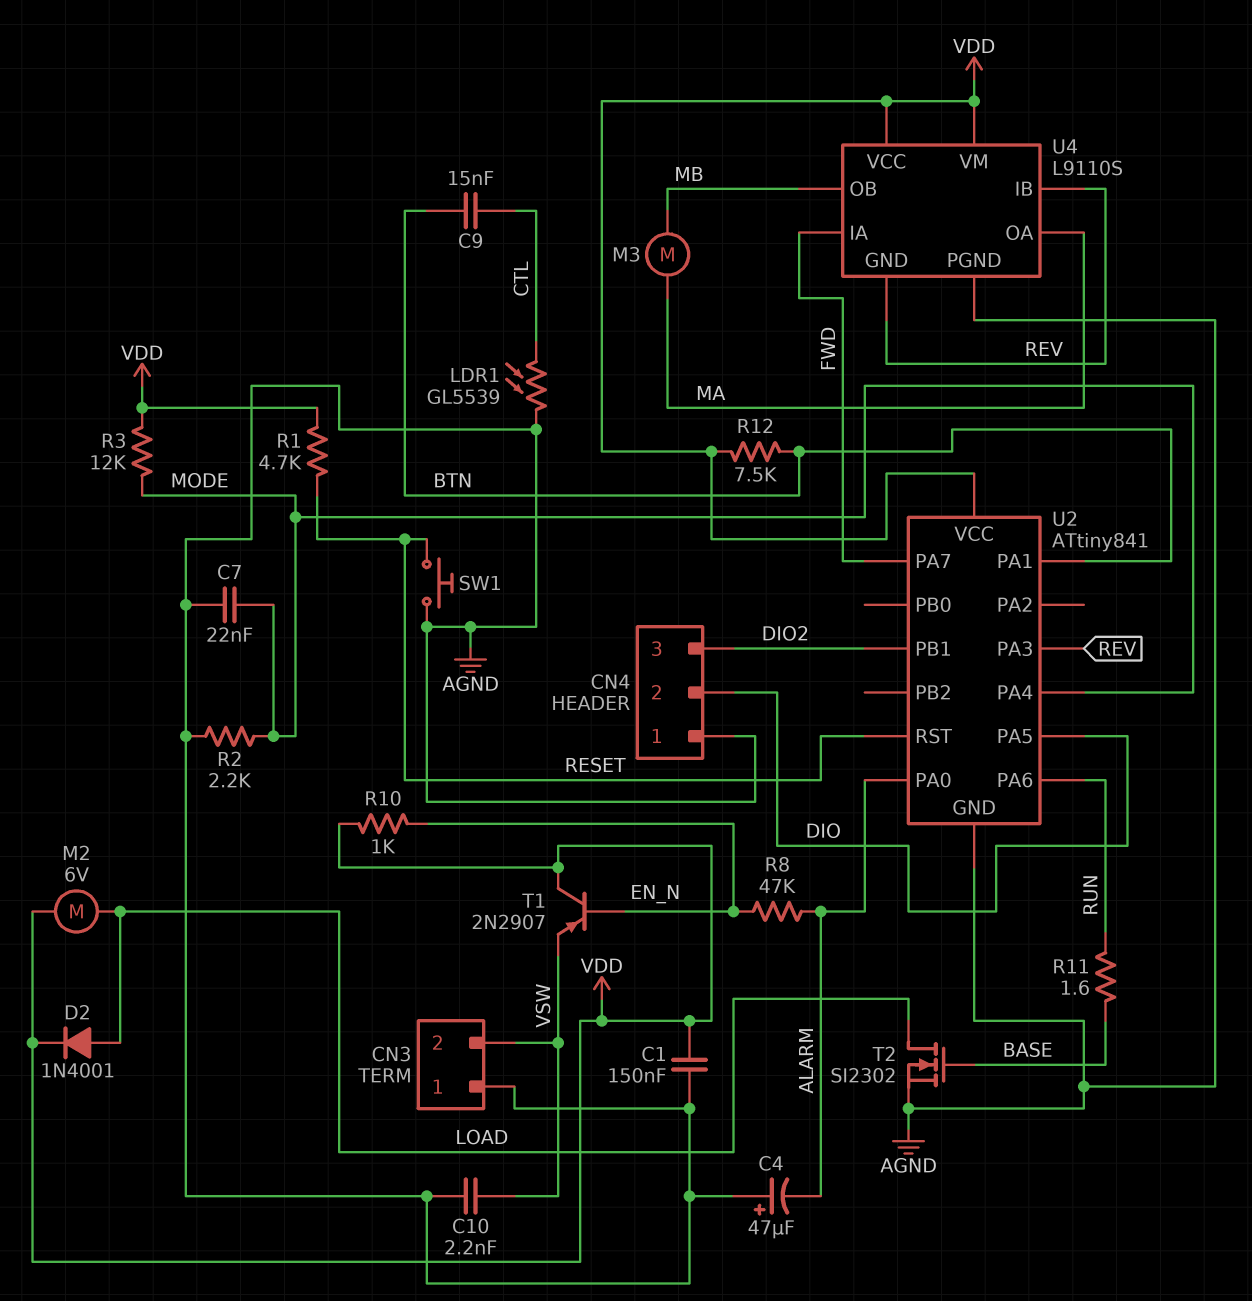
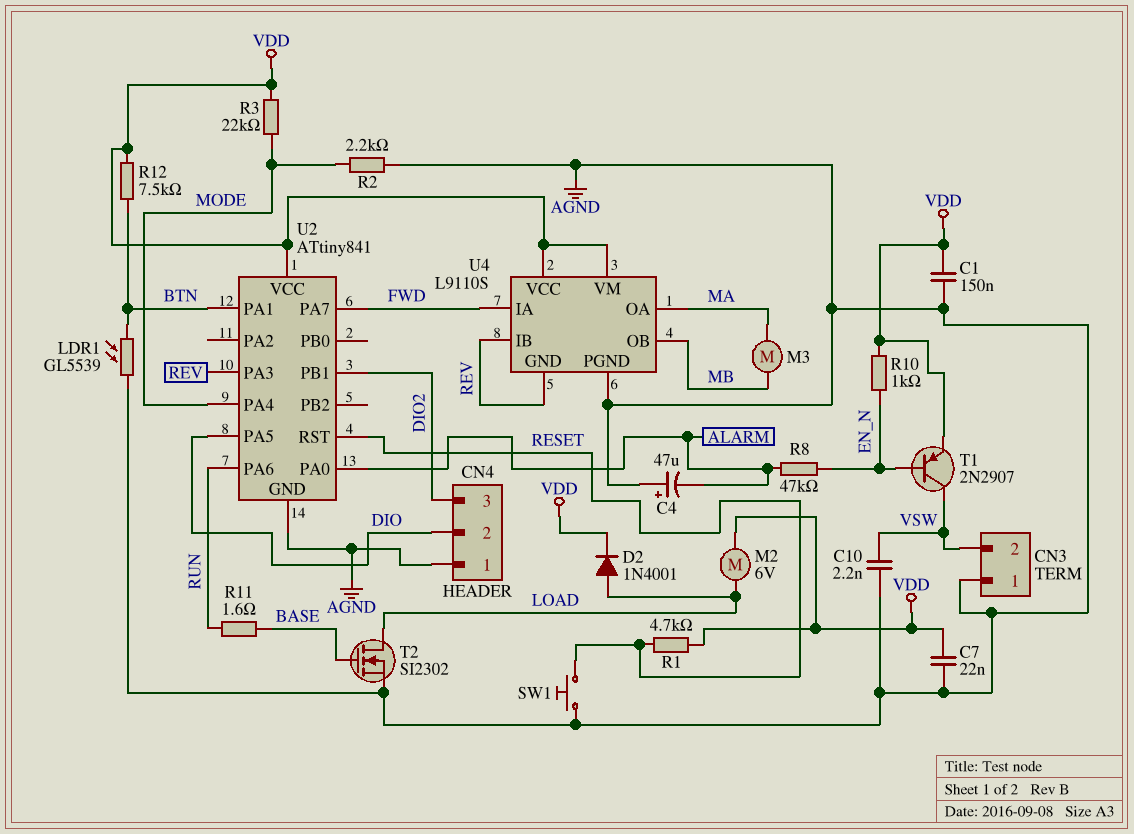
C7: 22nF (AGND, MODE) -> 22nF (AGND, VDD)
C9: 15nF (BTN, CTL) -> none
LDR1: GL5539 (AGND, CTL) -> GL5539 (AGND, BTN)
R3: 12k (MODE, VDD) -> 22k (MODE, VDD)
T1: PNP 2N2907 (B EN_N, C VDD, E VSW) -> PNP 2N2907 (B EN_N, C VSW, E VDD)

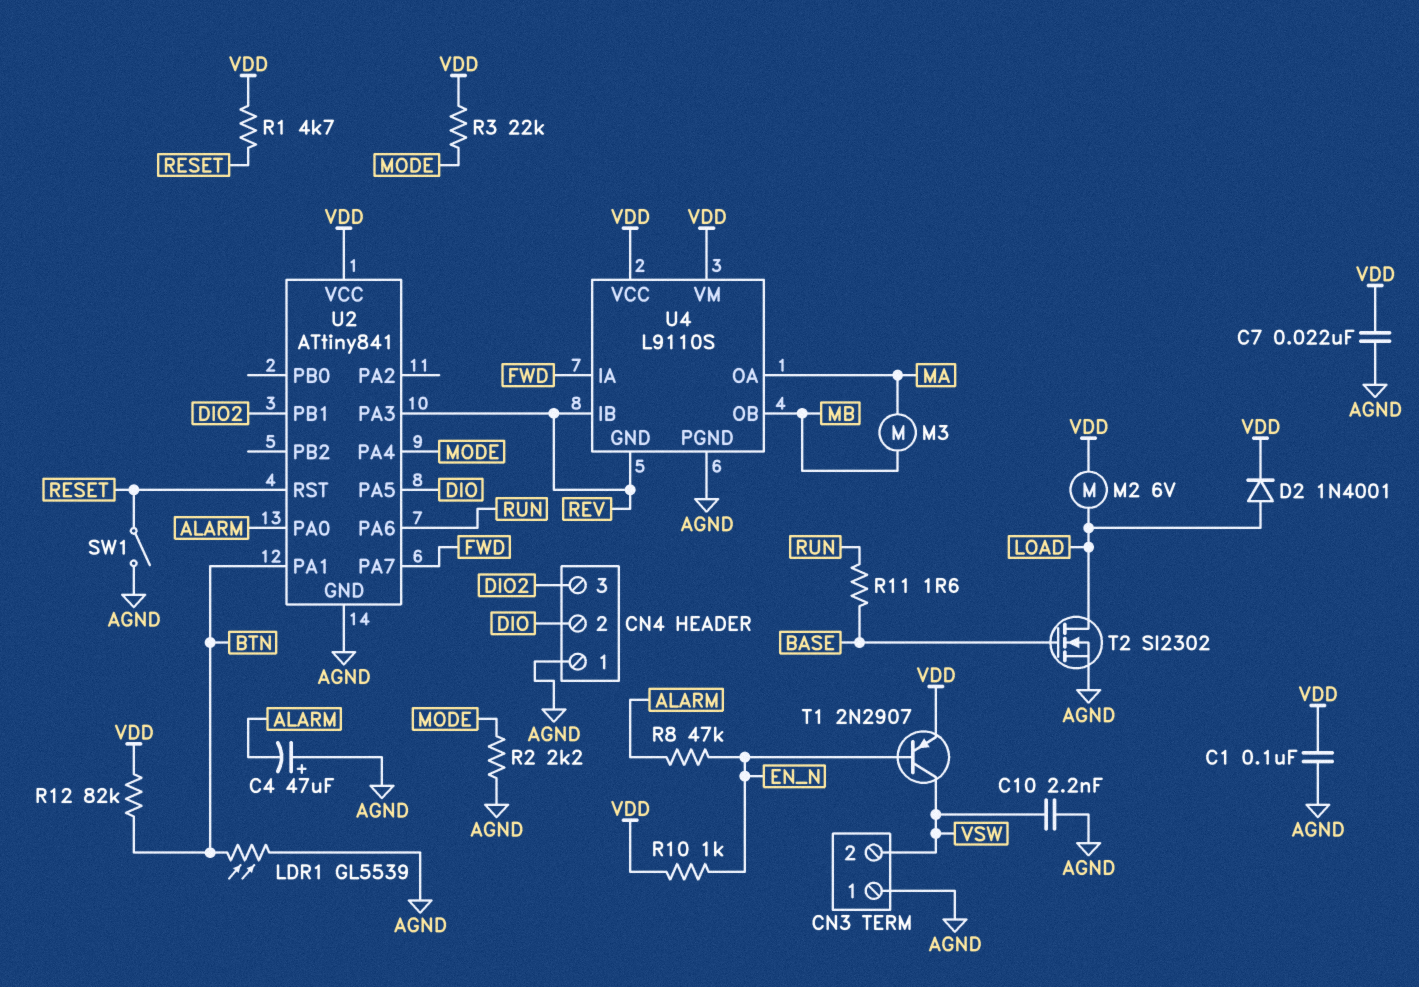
C1: 150nF (AGND, VDD) -> 100nF (AGND, VDD)
R12: 7.5k (BTN, VDD) -> 82k (BTN, VDD)
SW1: button (AGND, RESET) -> switch (AGND, RESET)

